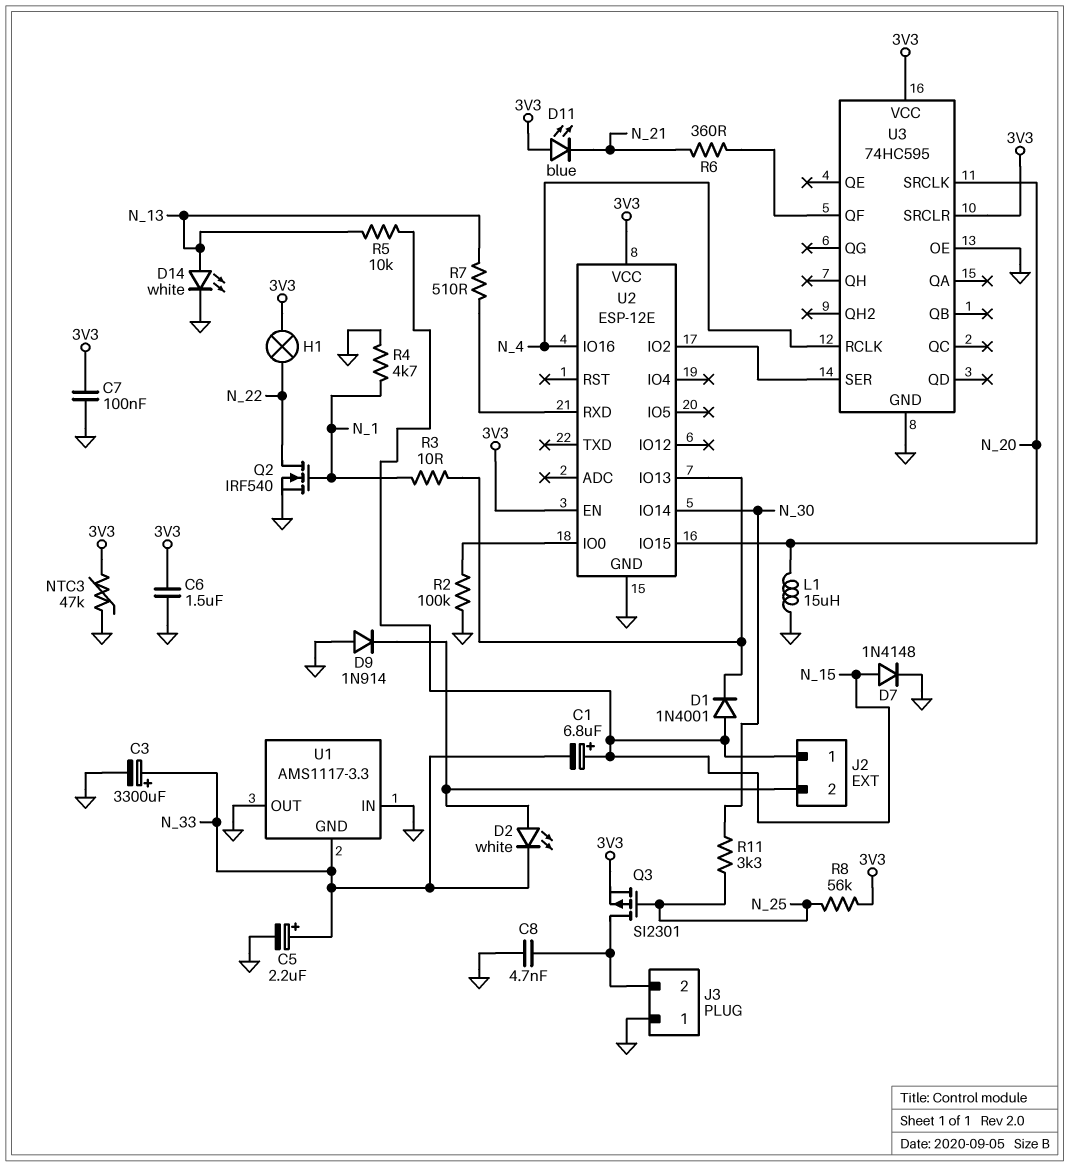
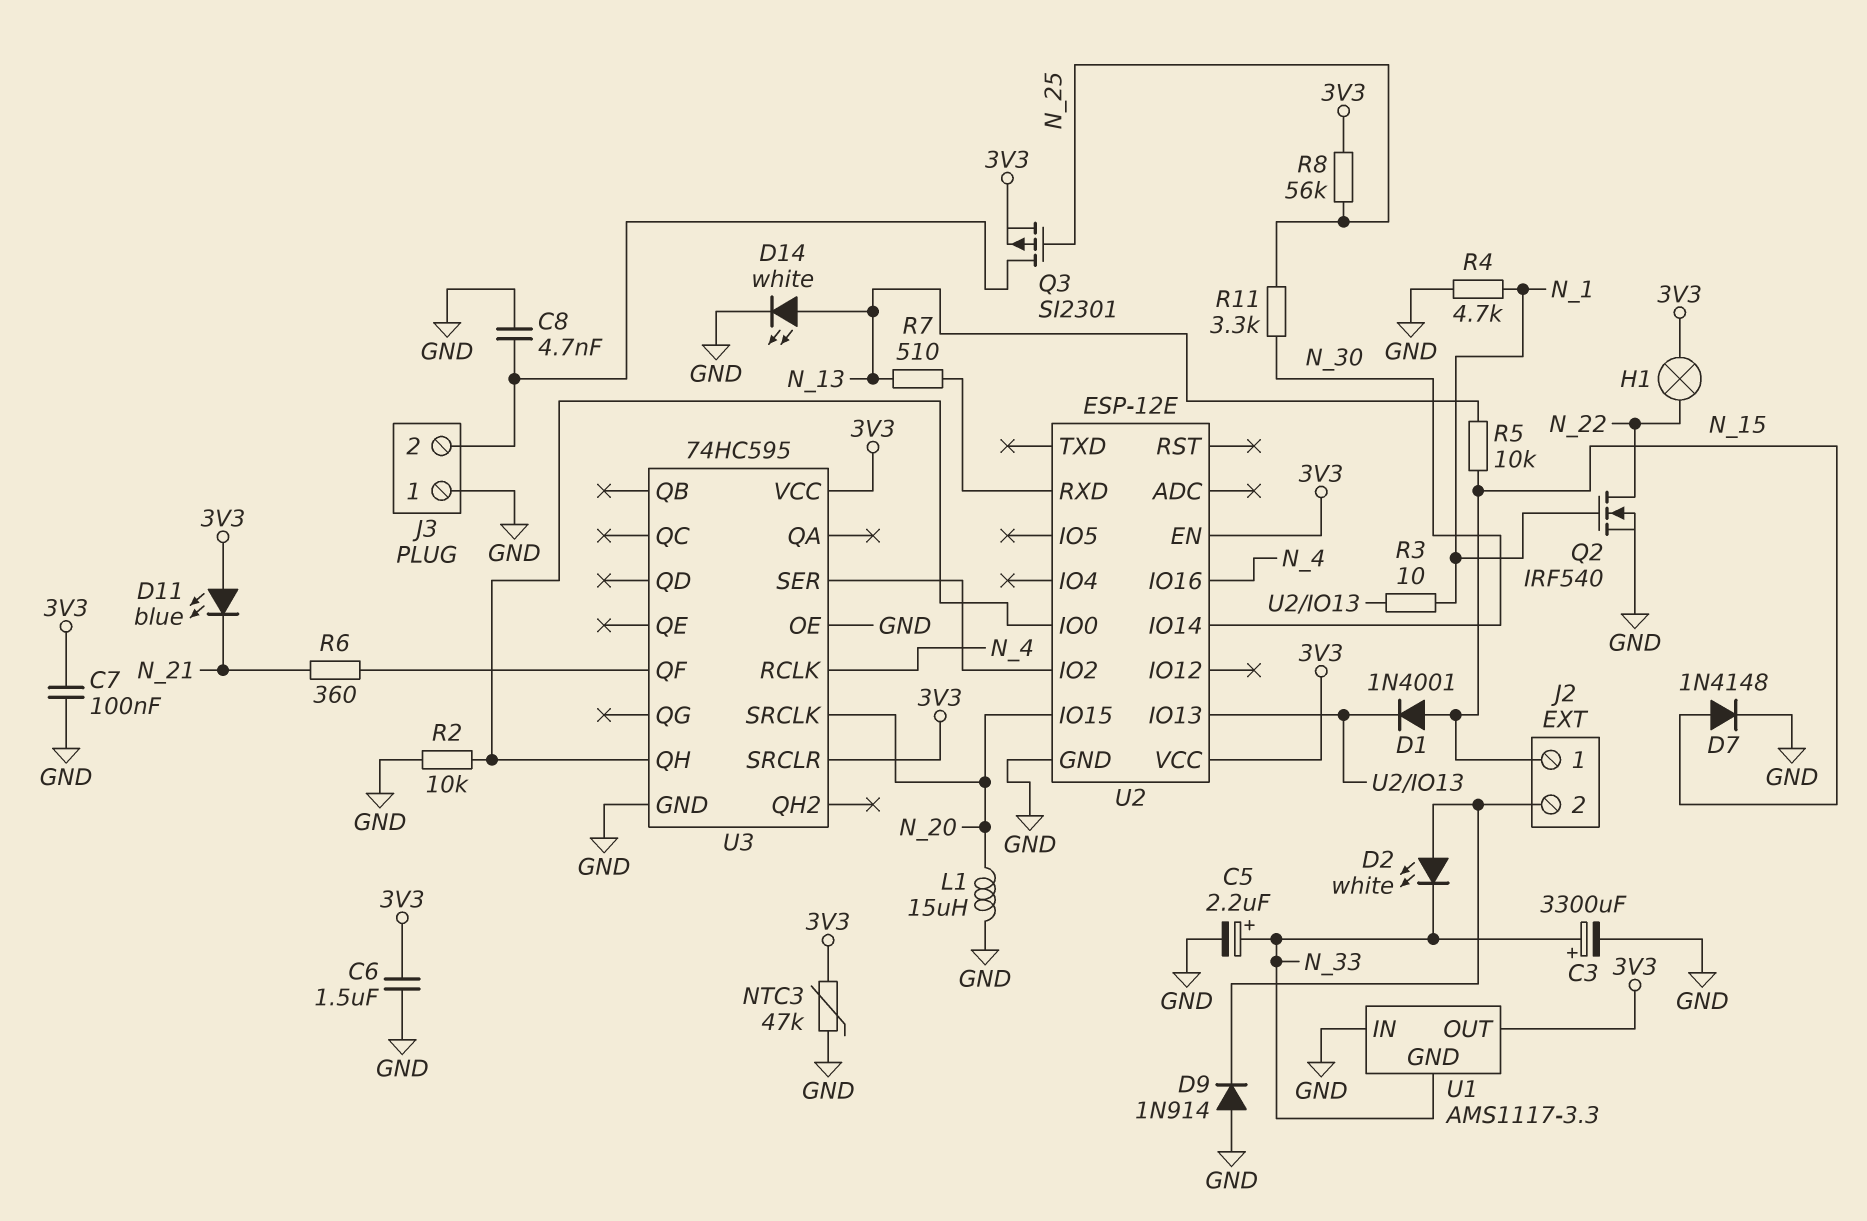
C1: 6.8uF (plus N_15, minus N_33) -> none
R2: 100k (GND, U2/IO0) -> 10k (GND, U2/IO0)
U1 pin OUT: GND -> 3V3
U3 pin QH: none -> U2/IO0

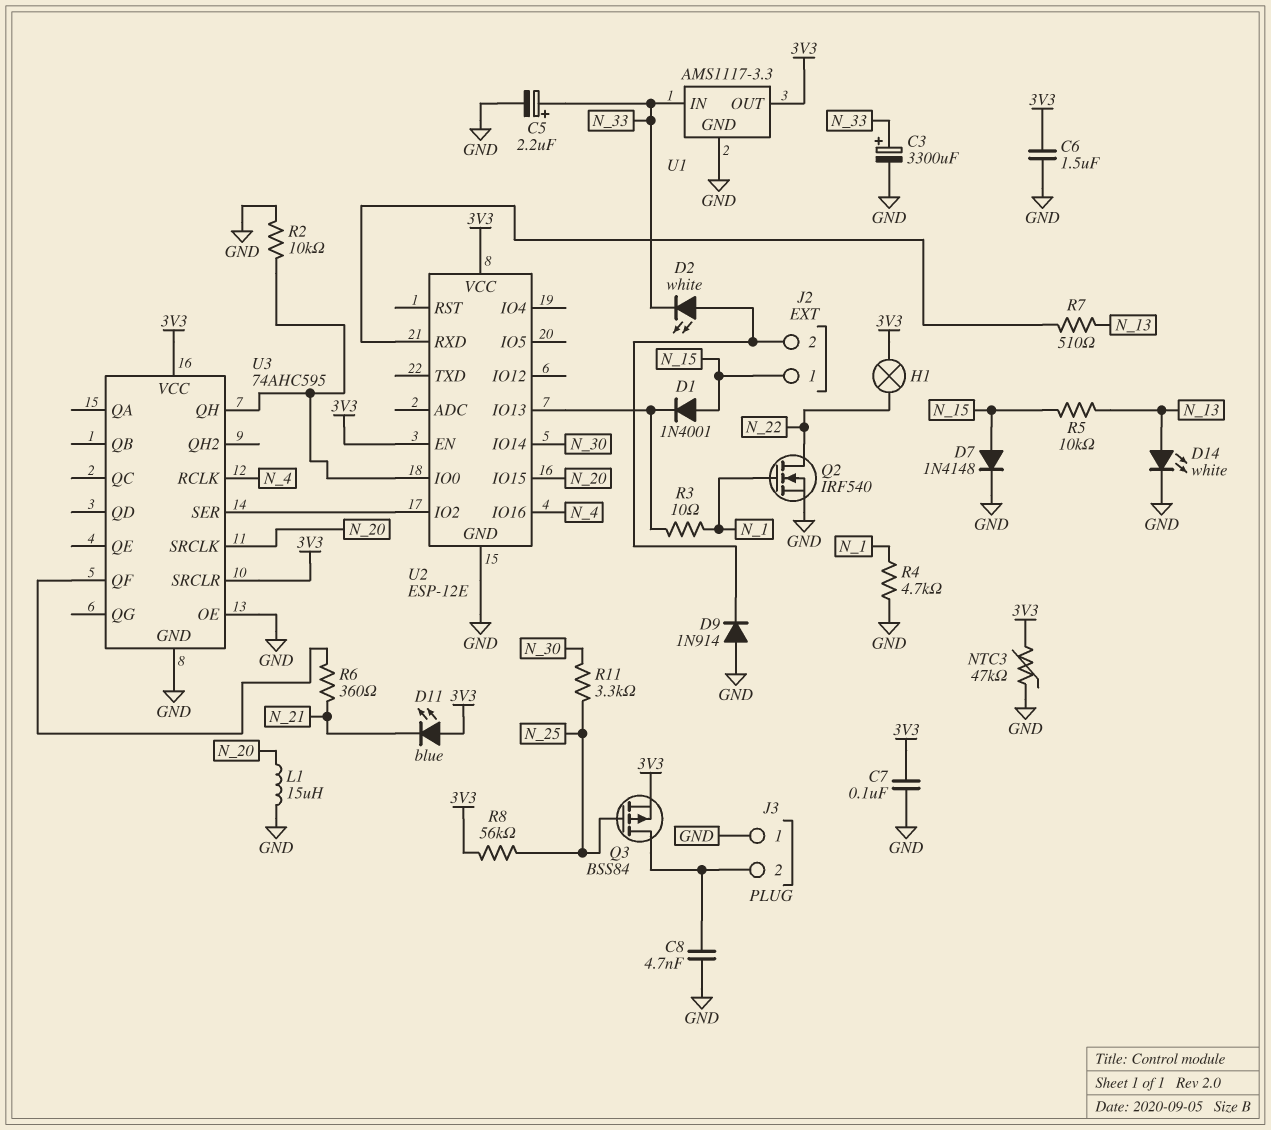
Q3: PMOS SI2301 (G N_25, D J3/2, S 3V3) -> PMOS BSS84 (G N_25, D J3/2, S 3V3)
U1 pin GND: N_33 -> GND
U1 pin IN: GND -> N_33
U3: 74HC595 -> 74AHC595

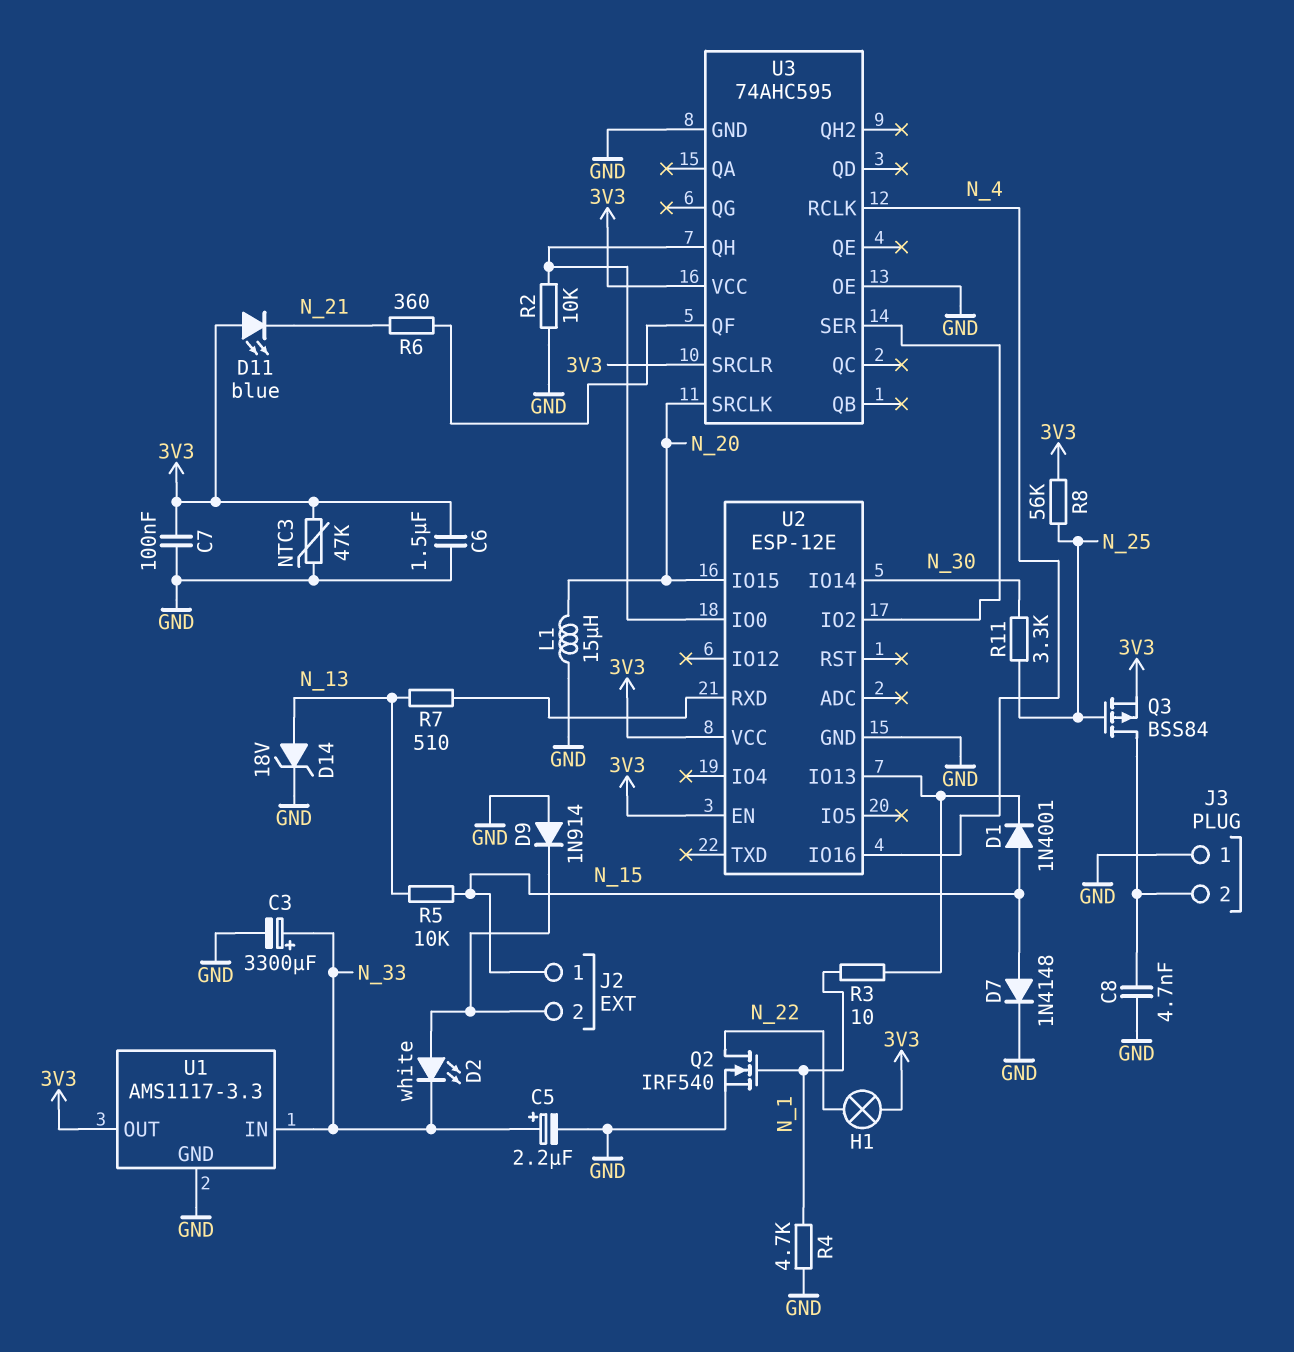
D14: LED white (A N_13, K GND) -> zener 18V (A N_13, K GND)

